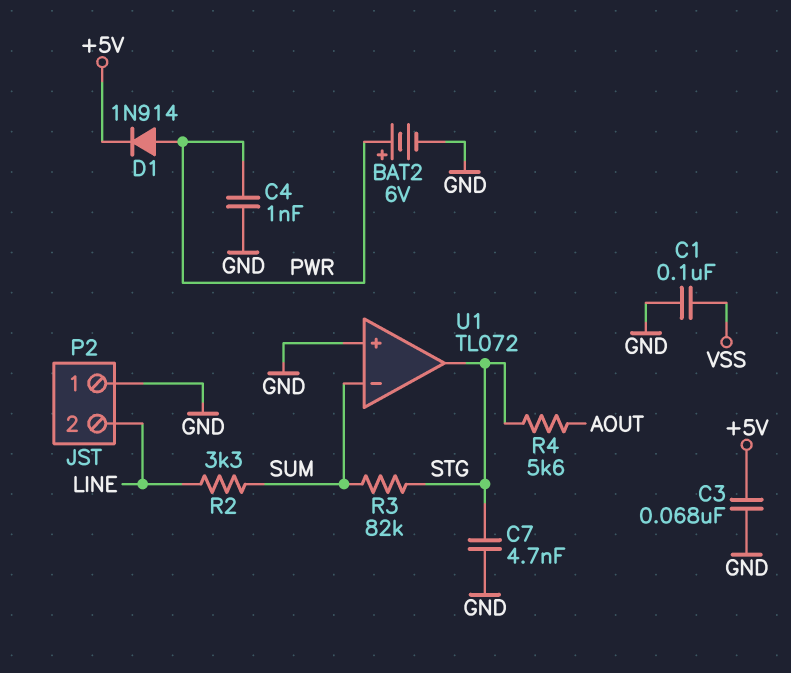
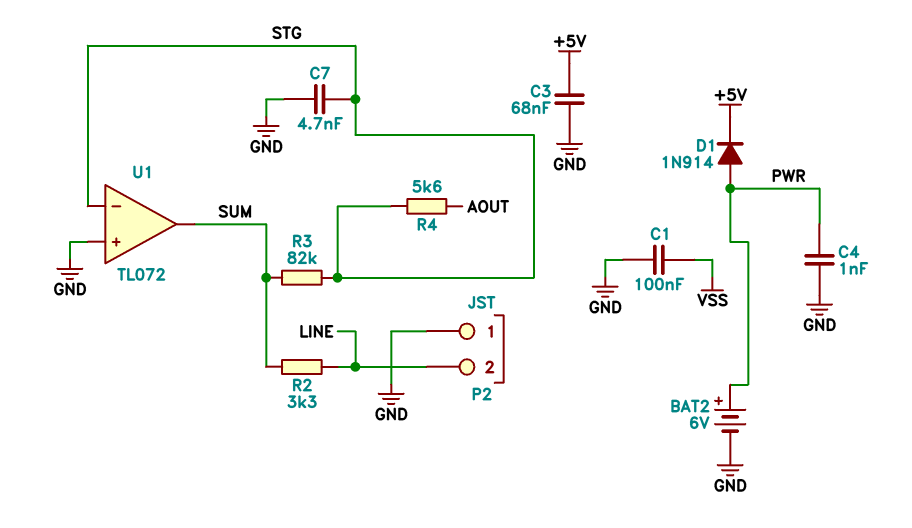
U1 pin in-: SUM -> STG
U1 pin out: STG -> SUM

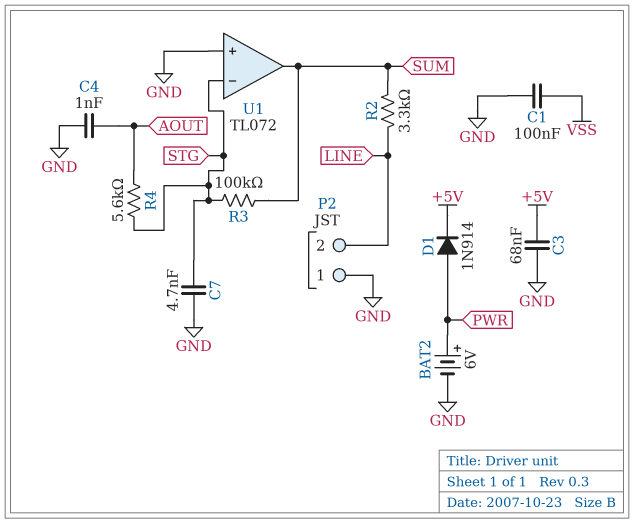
C4: 1nF (GND, PWR) -> 1nF (AOUT, GND)
R3: 82k (STG, SUM) -> 100k (STG, SUM)

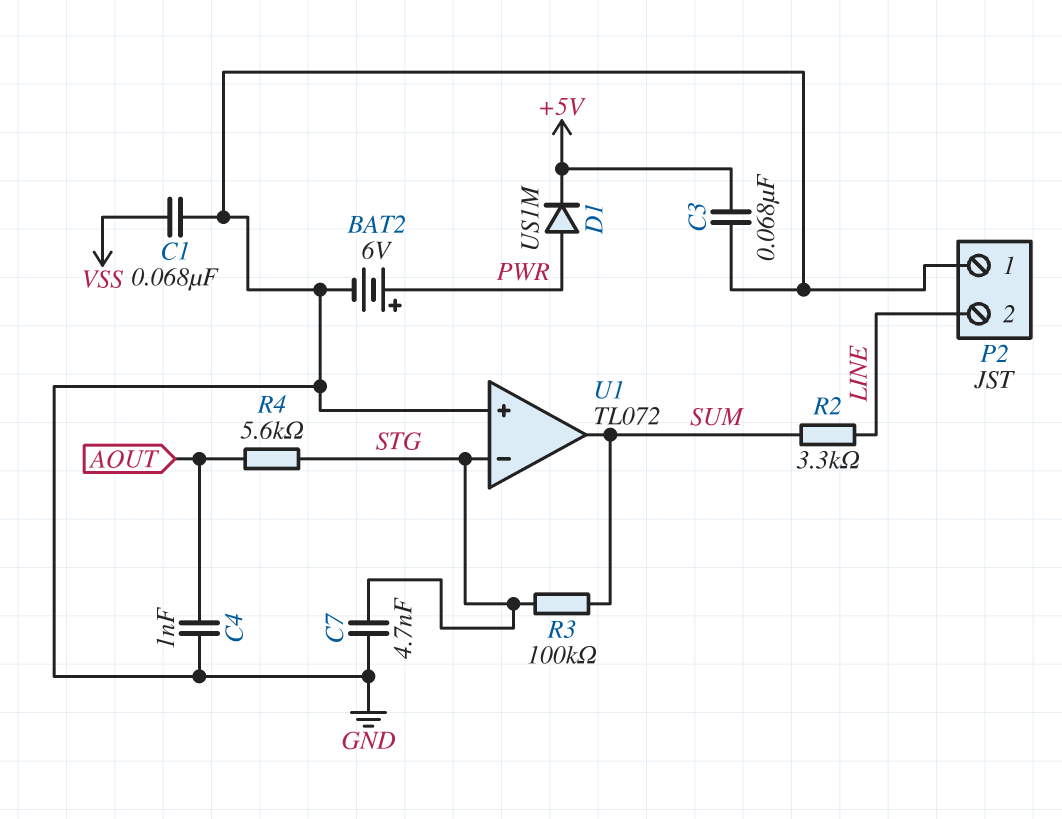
C1: 100nF (GND, VSS) -> 68nF (GND, VSS)
D1: diode 1N914 (A PWR, K +5V) -> diode US1M (A PWR, K +5V)

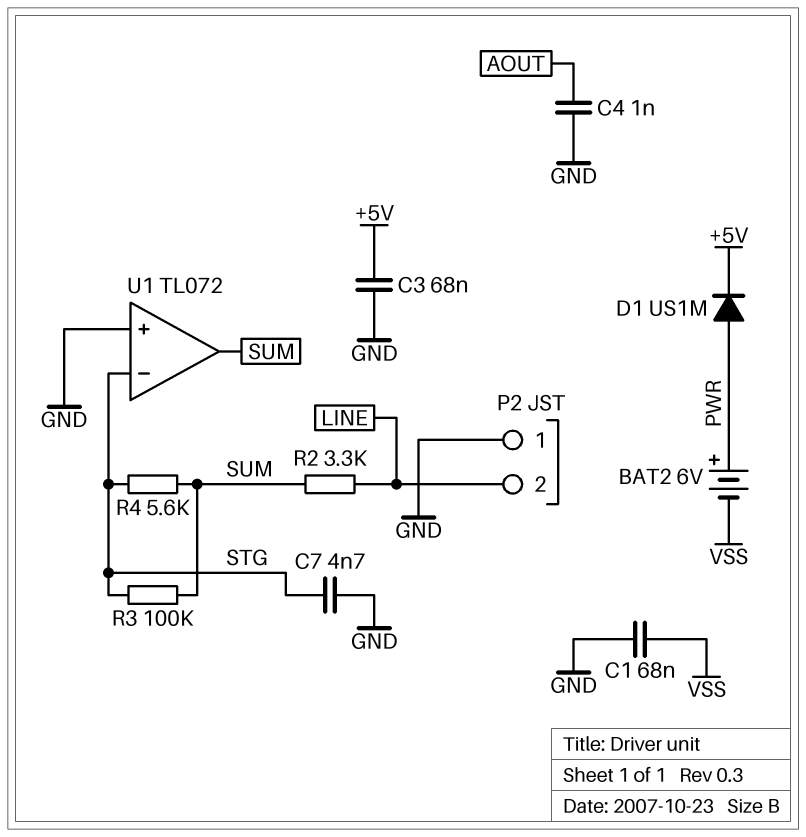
BAT2: 6V (plus PWR, minus GND) -> 6V (plus PWR, minus VSS)
R4: 5.6k (AOUT, STG) -> 5.6k (STG, SUM)

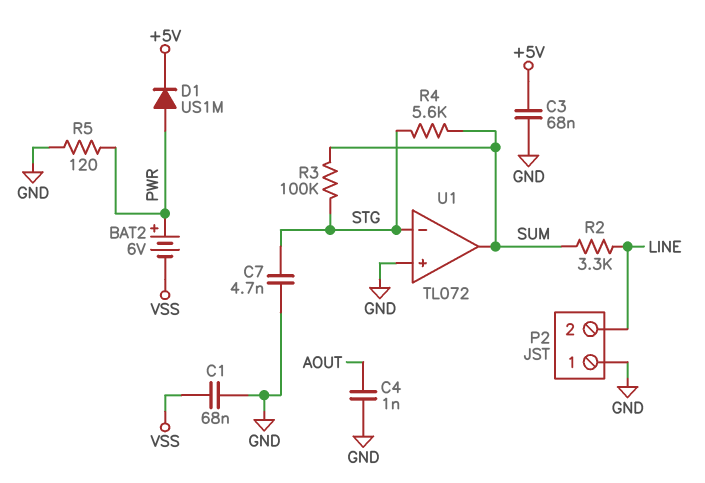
R5: none -> 120 (GND, PWR)

